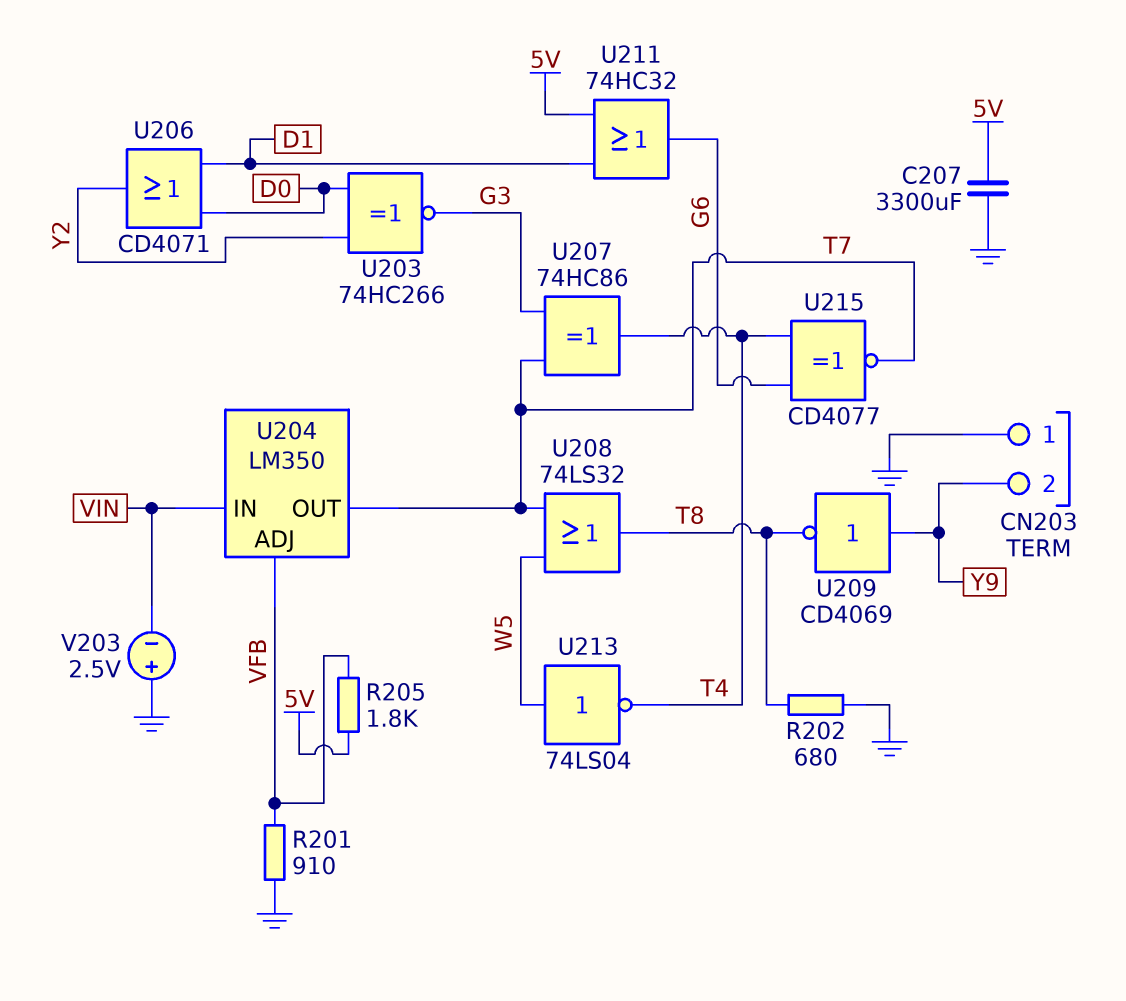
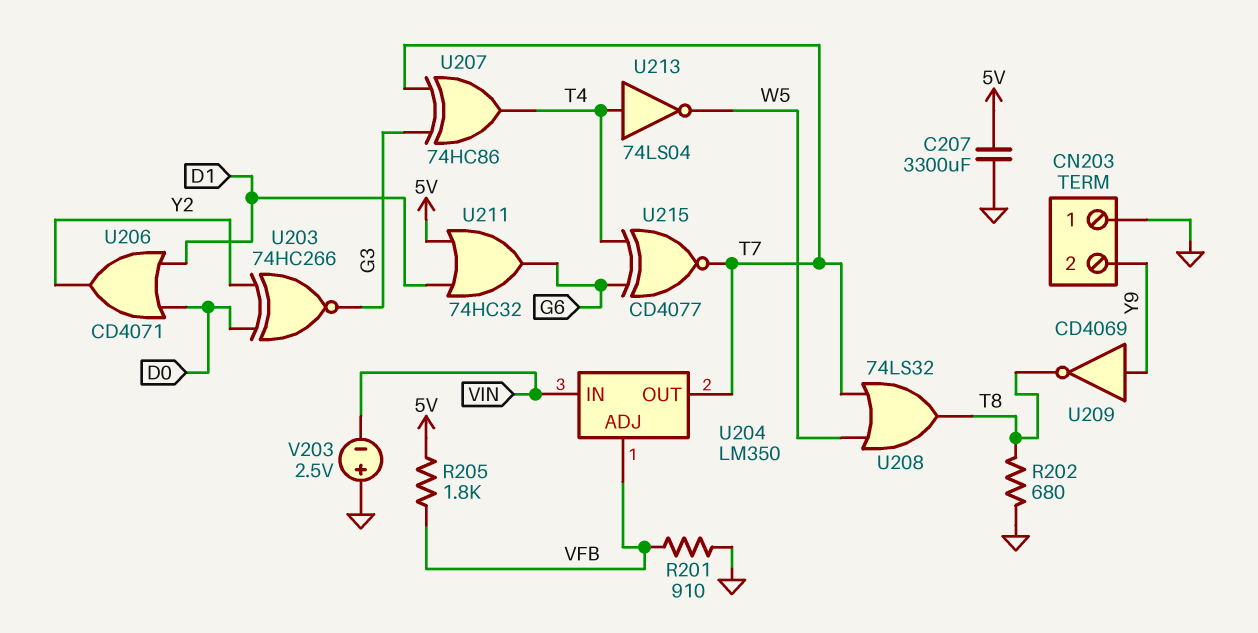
U213: NOT 74LS04 (in W5, out T4) -> NOT 74LS04 (in T4, out W5)

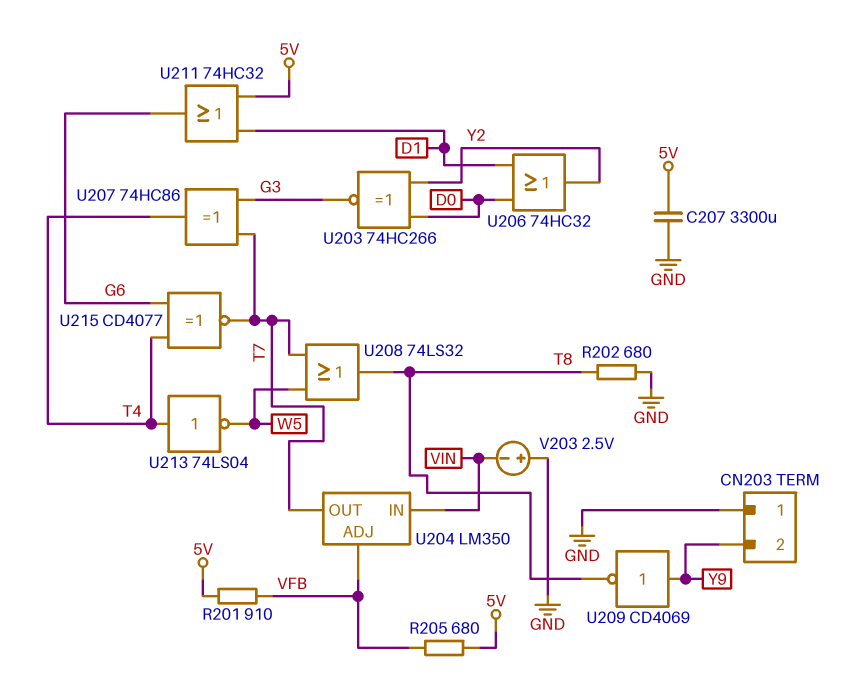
R201: 910 (GND, VFB) -> 910 (5V, VFB)
R205: 1.8k (5V, VFB) -> 680 (5V, VFB)
U206: OR CD4071 (in D0, in D1, out Y2) -> OR 74HC32 (in D0, in D1, out Y2)

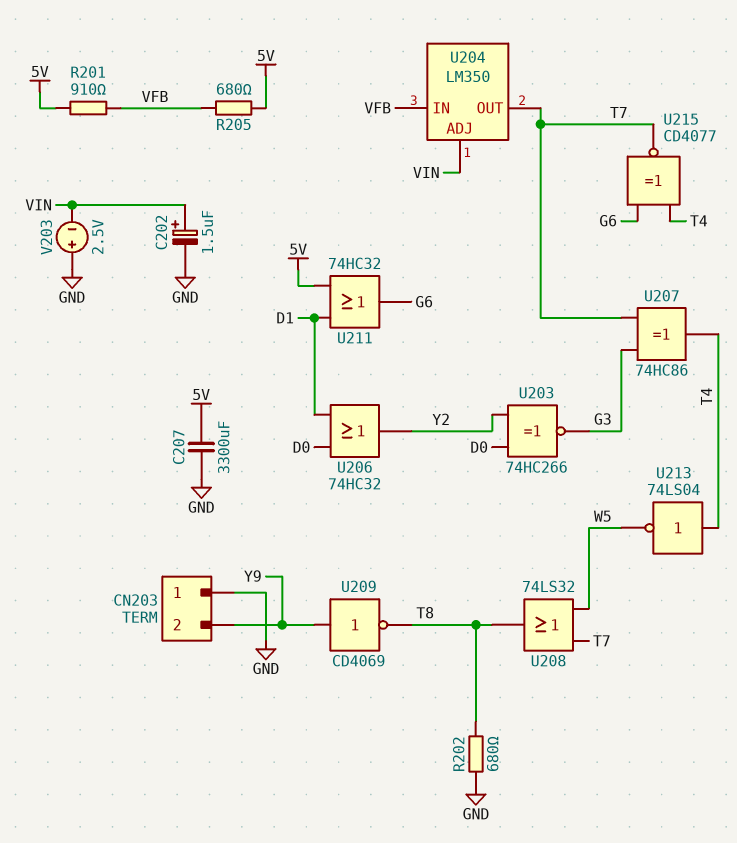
C202: none -> 1.5uF (plus VIN, minus GND)
U204 pin ADJ: VFB -> VIN
U204 pin IN: VIN -> VFB

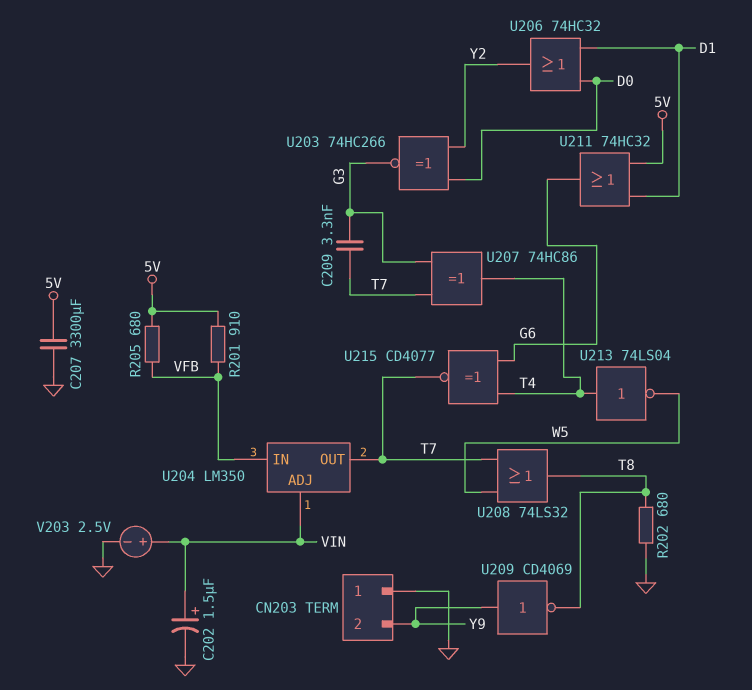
C209: none -> 3.3nF (G3, T7)
V203: 2.5V (plus GND, minus VIN) -> 2.5V (plus VIN, minus GND)

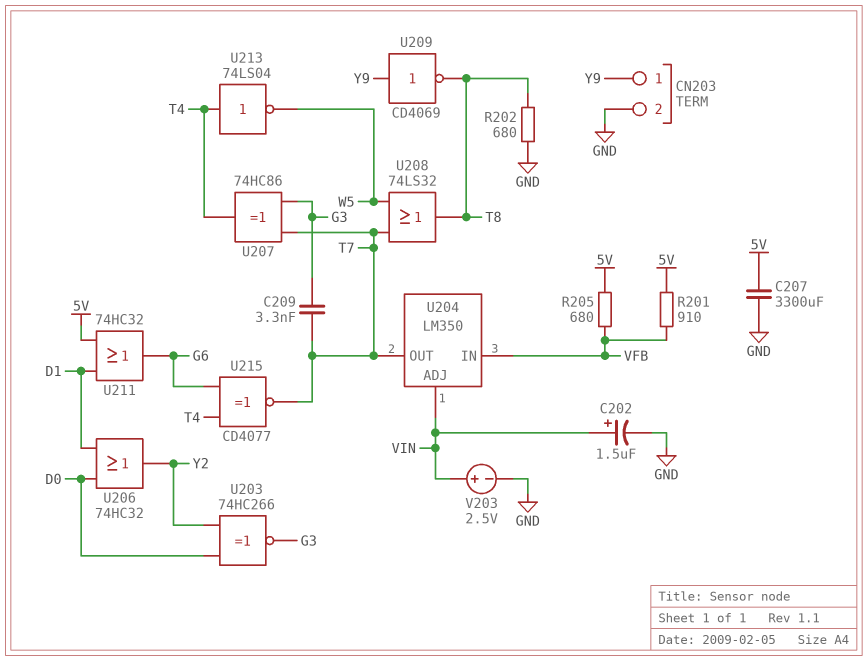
CN203 pin 1: GND -> Y9
CN203 pin 2: Y9 -> GND

